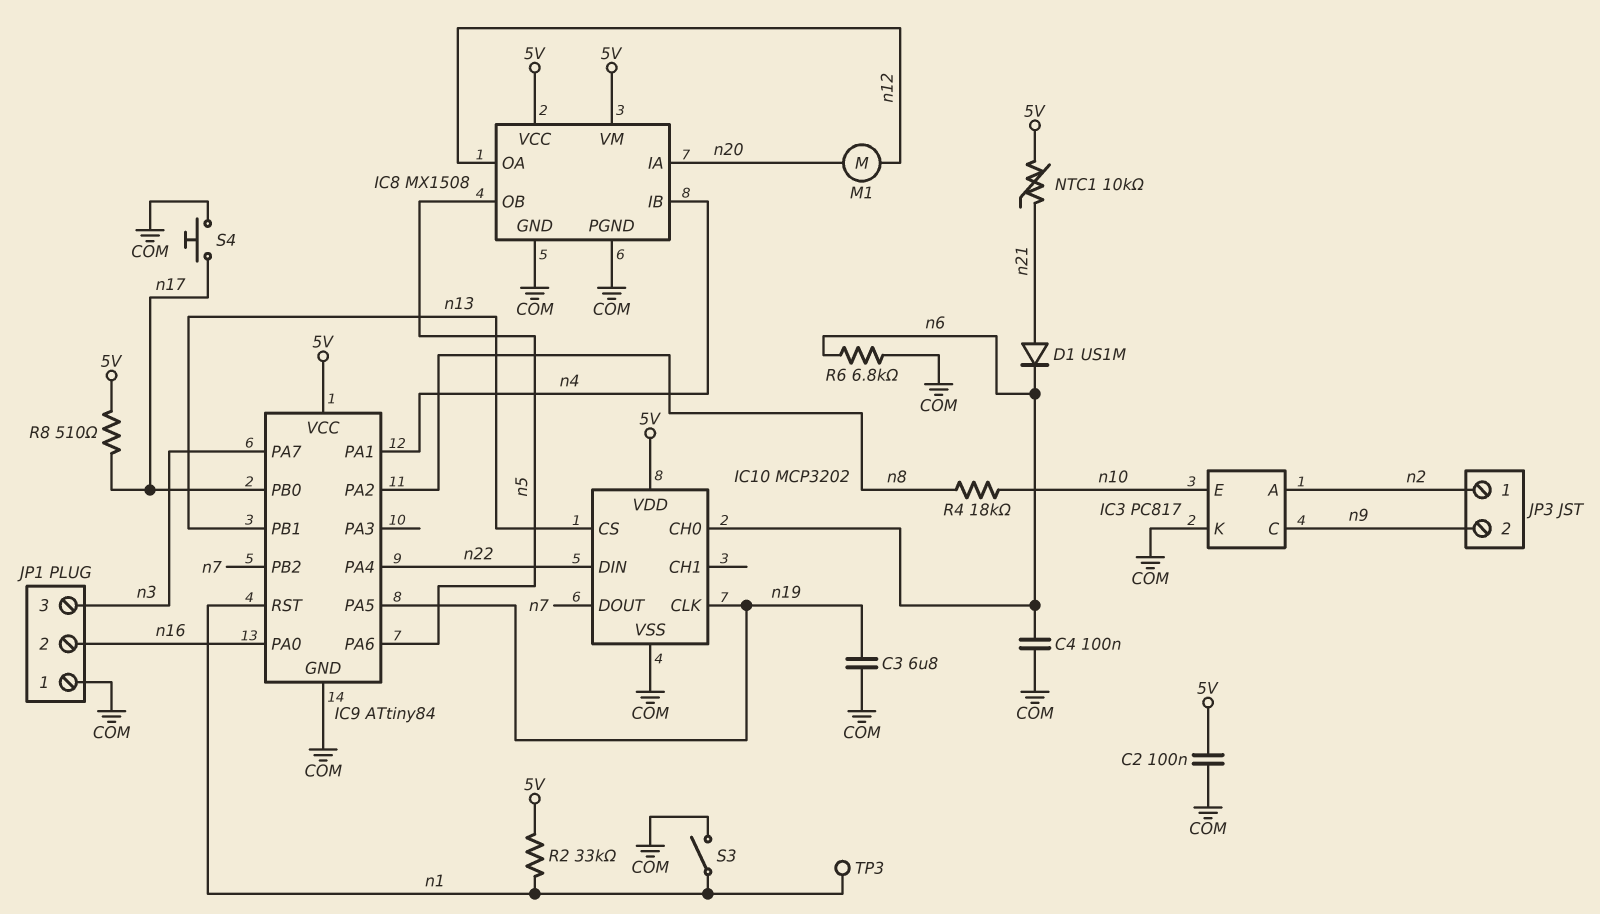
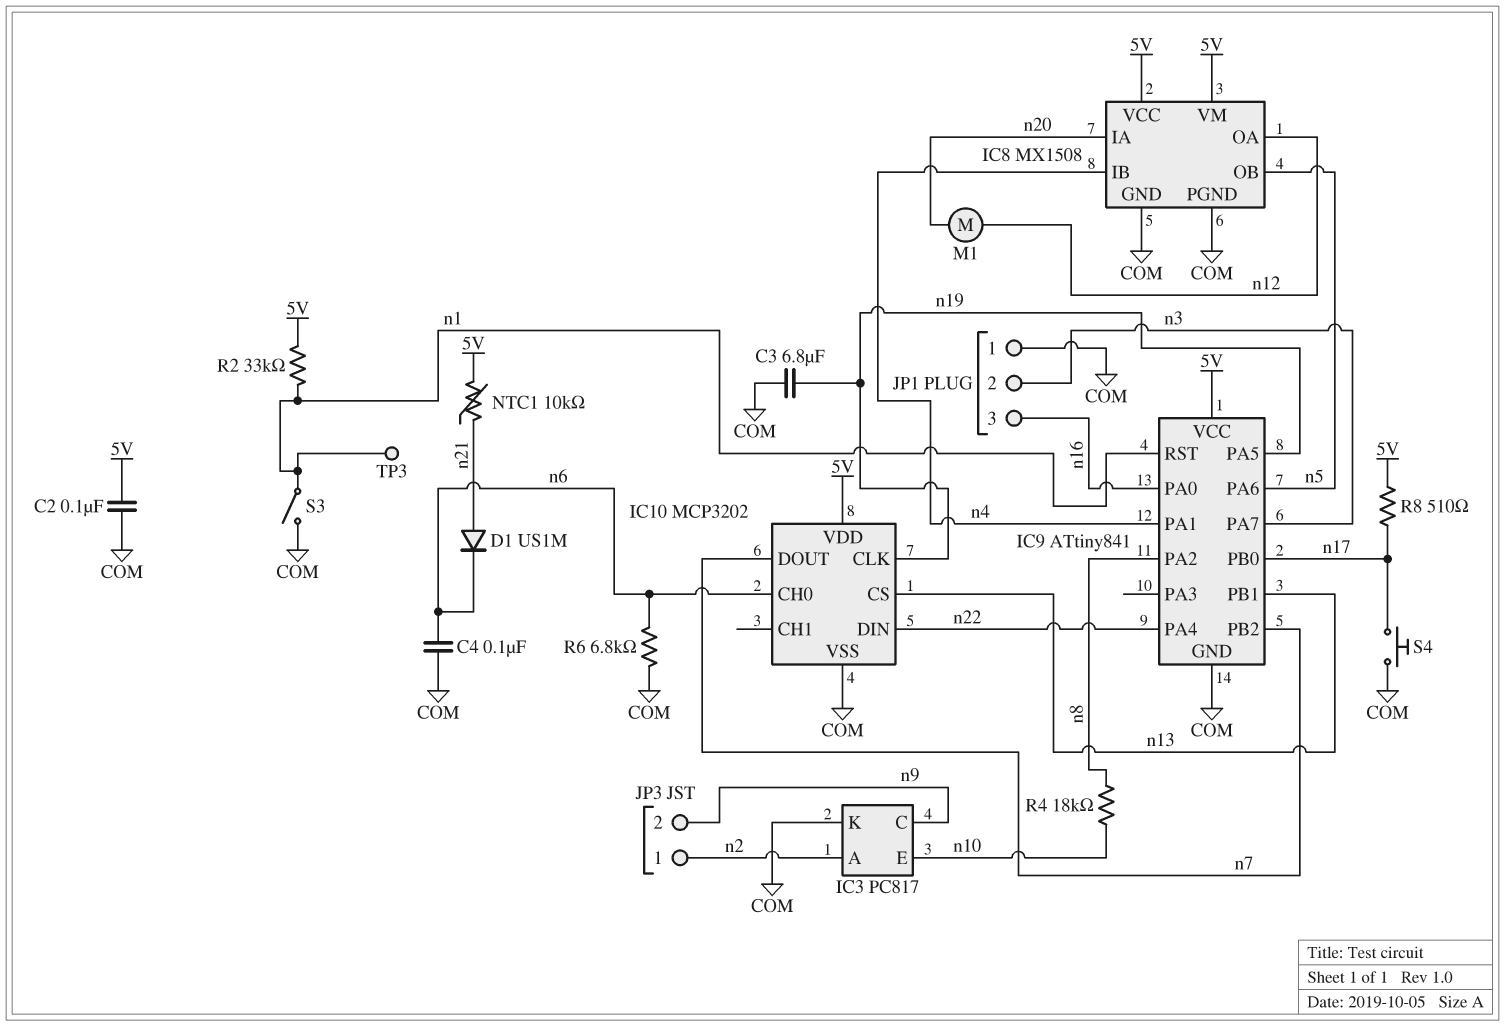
IC9: ATtiny84 -> ATtiny841
JP1 pin 2: n16 -> n3
JP1 pin 3: n3 -> n16

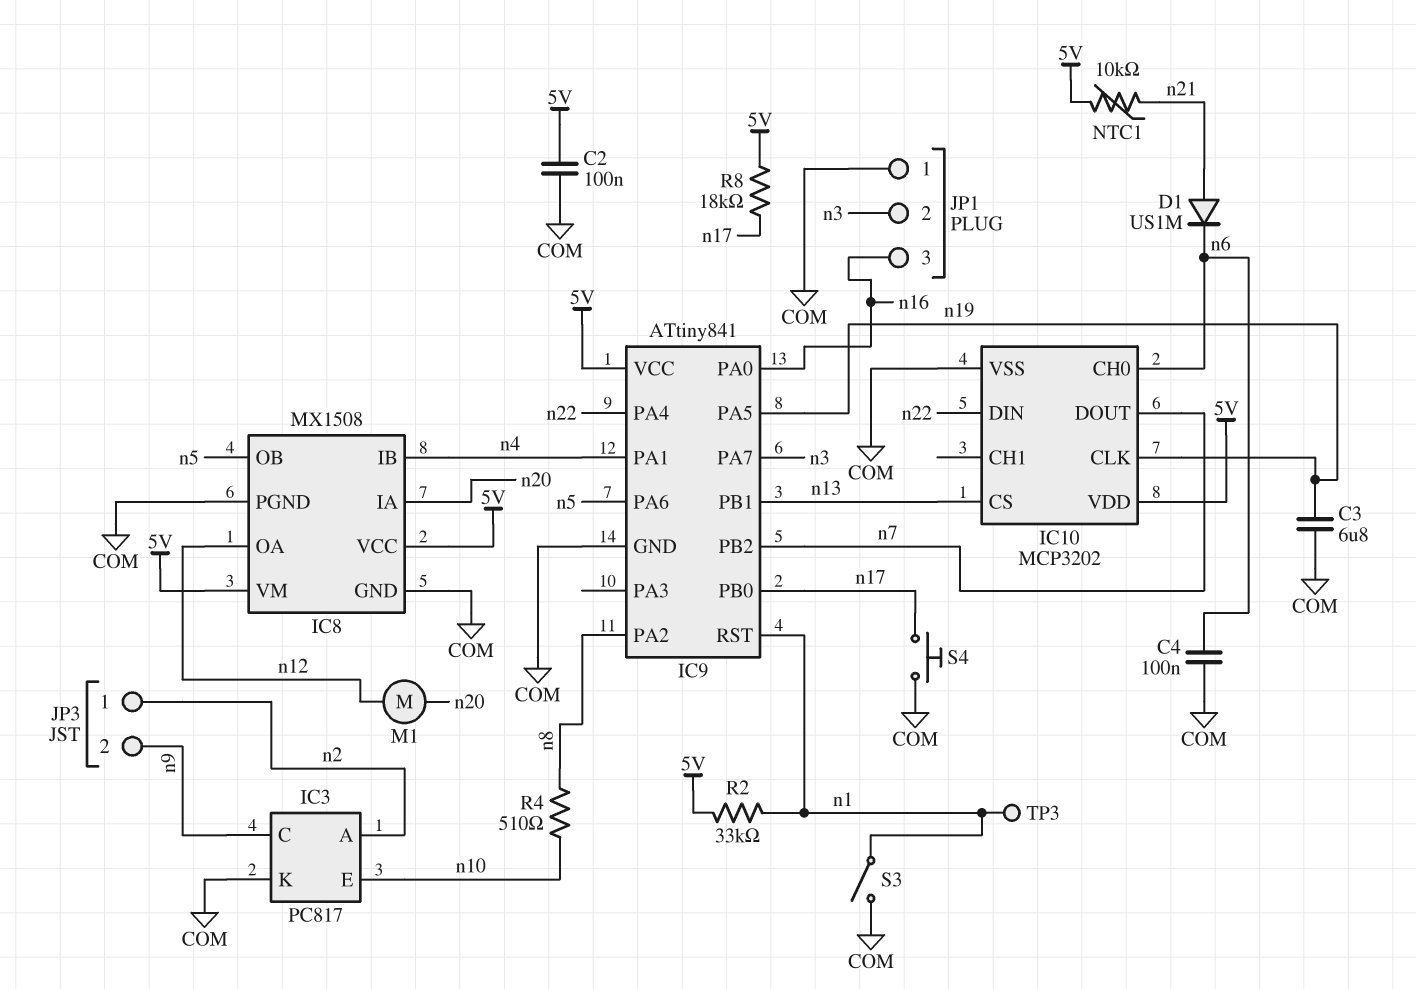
R4: 18k (n8, n10) -> 510 (n8, n10)
R6: 6.8k (COM, n6) -> none
R8: 510 (5V, n17) -> 18k (5V, n17)

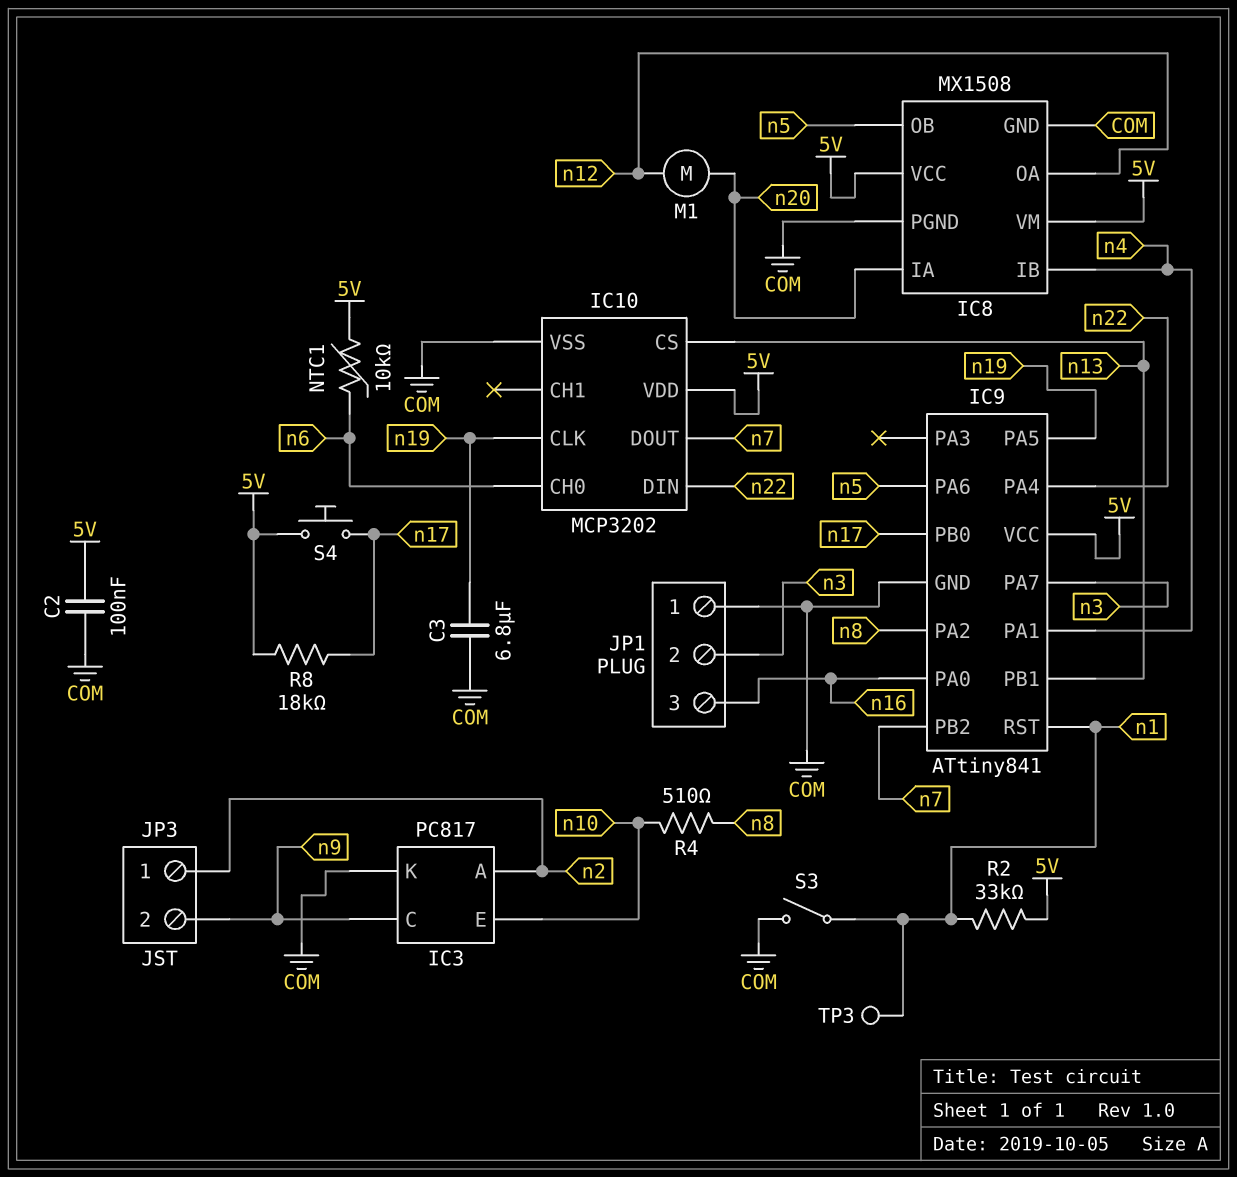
C4: 100nF (COM, n6) -> none
D1: diode US1M (A n21, K n6) -> none
NTC1: 10k (5V, n21) -> 10k (5V, n6)
S4: button (COM, n17) -> button (5V, n17)

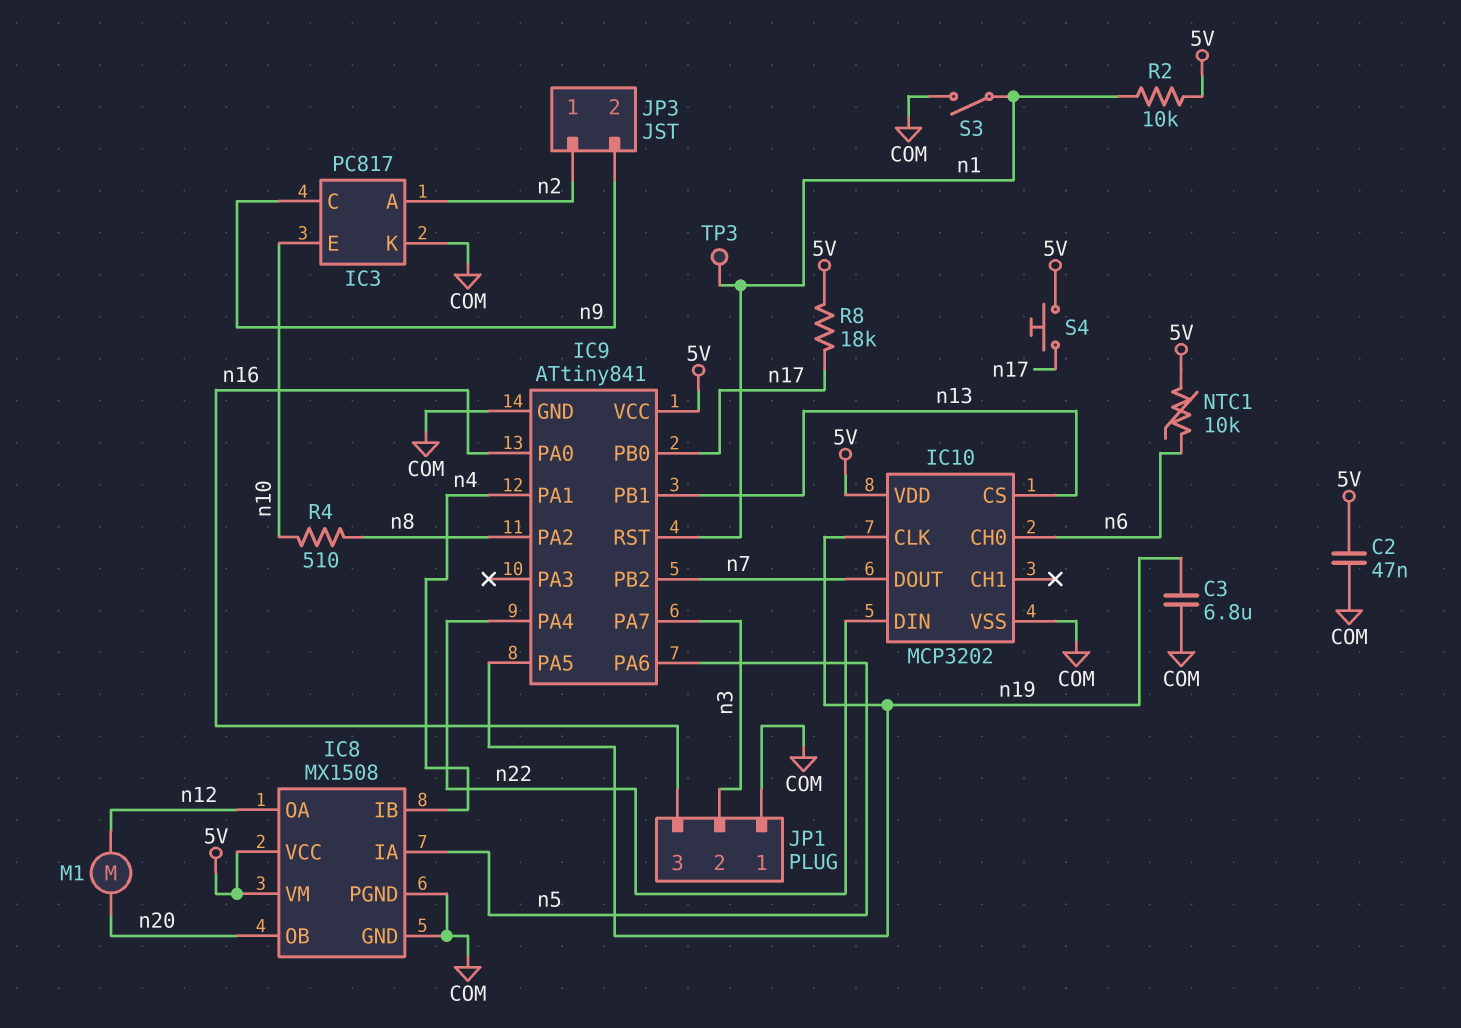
C2: 100nF (5V, COM) -> 47nF (5V, COM)
IC8 pin IA: n20 -> n5
IC8 pin OB: n5 -> n20
R2: 33k (5V, n1) -> 10k (5V, n1)

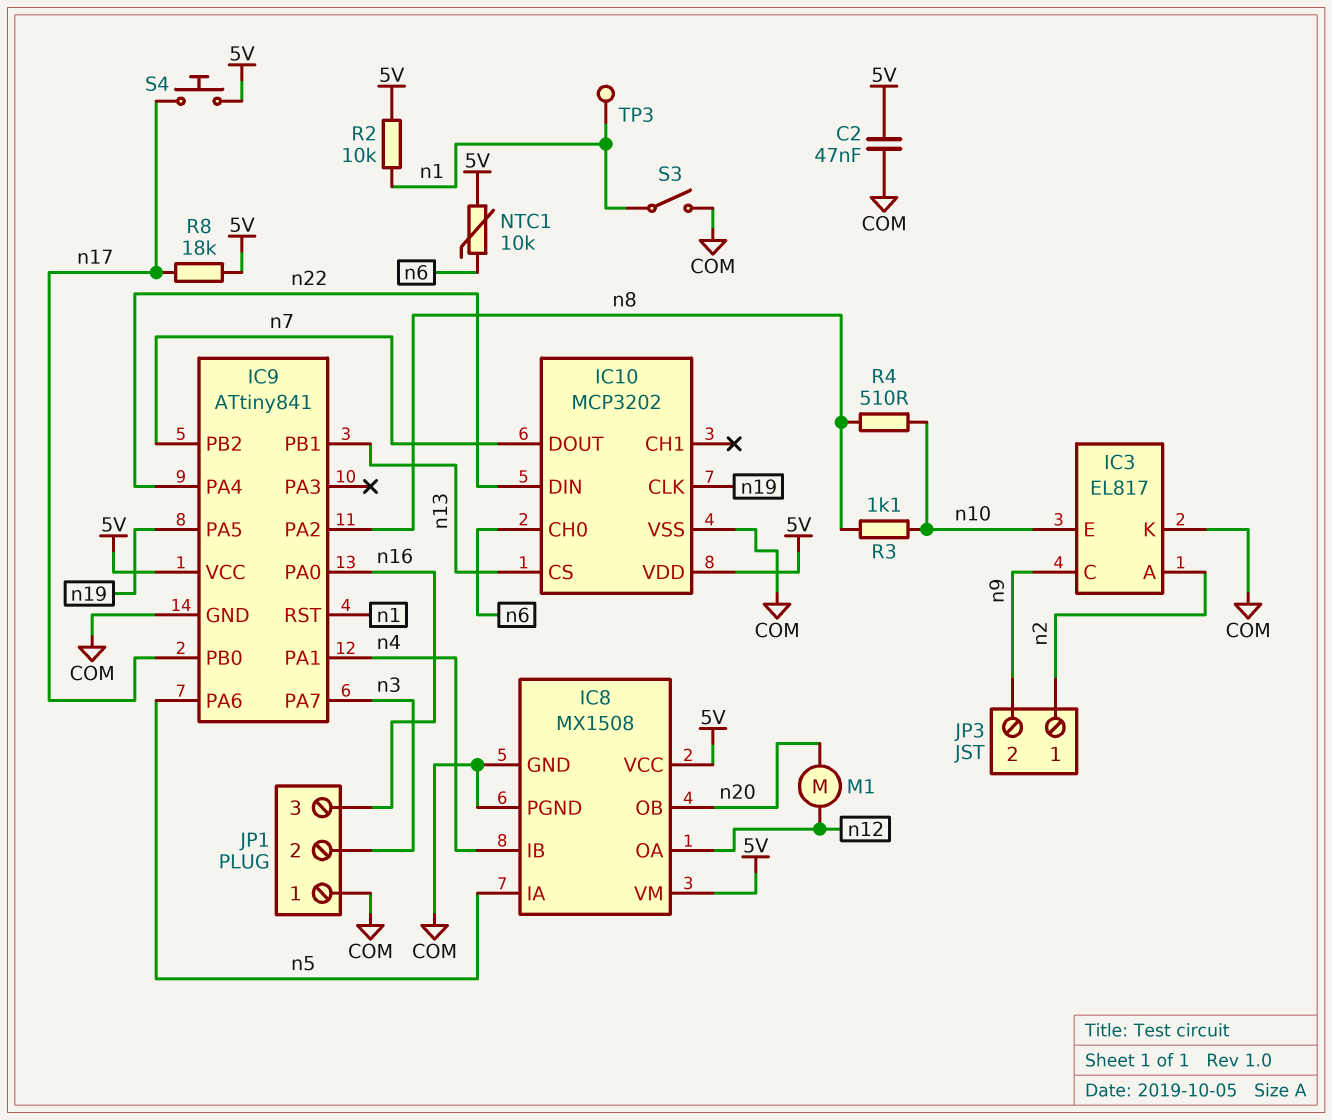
C3: 6.8uF (COM, n19) -> none
IC3: PC817 -> EL817
R3: none -> 1.1k (n8, n10)

